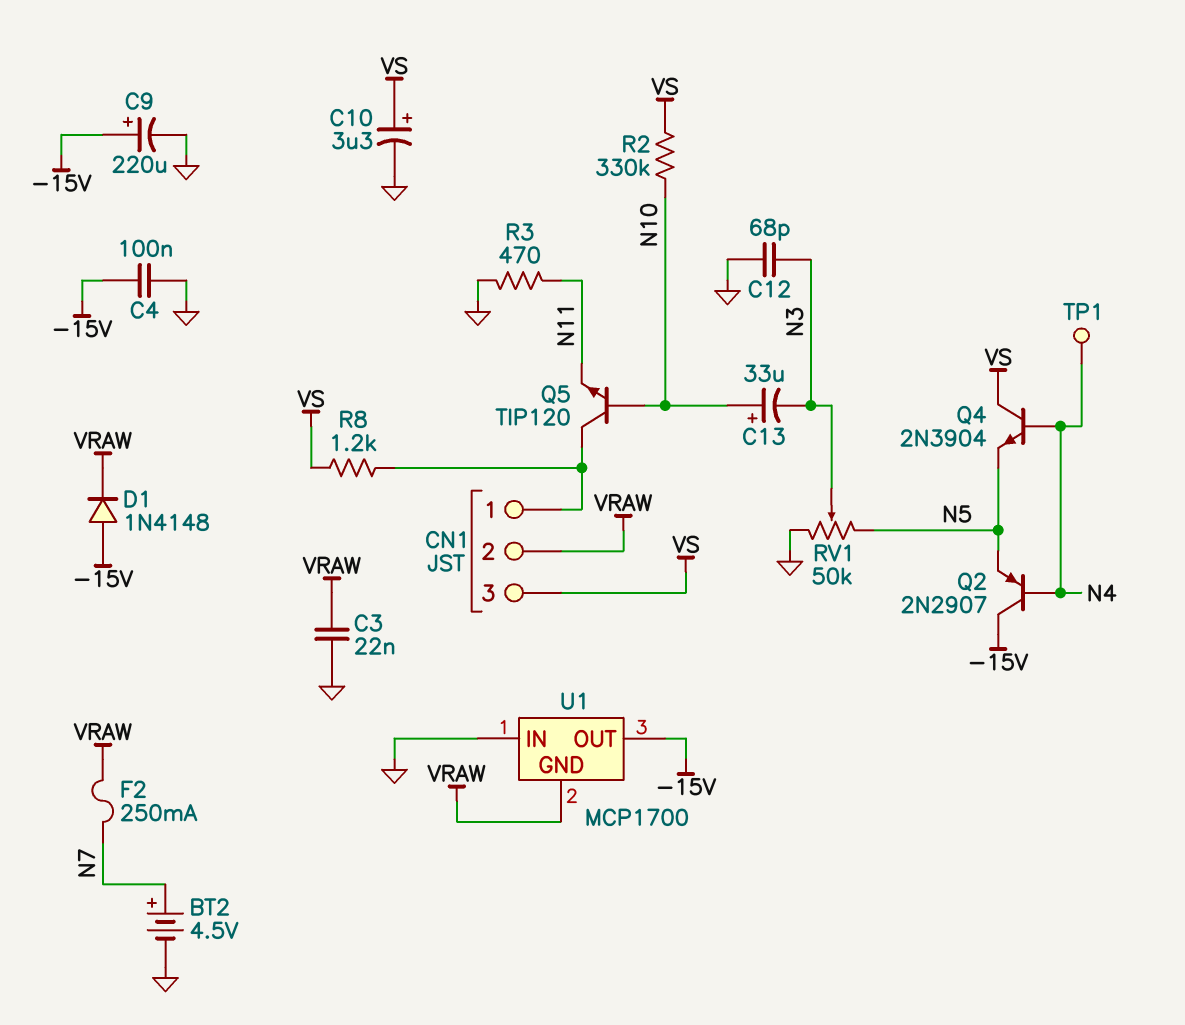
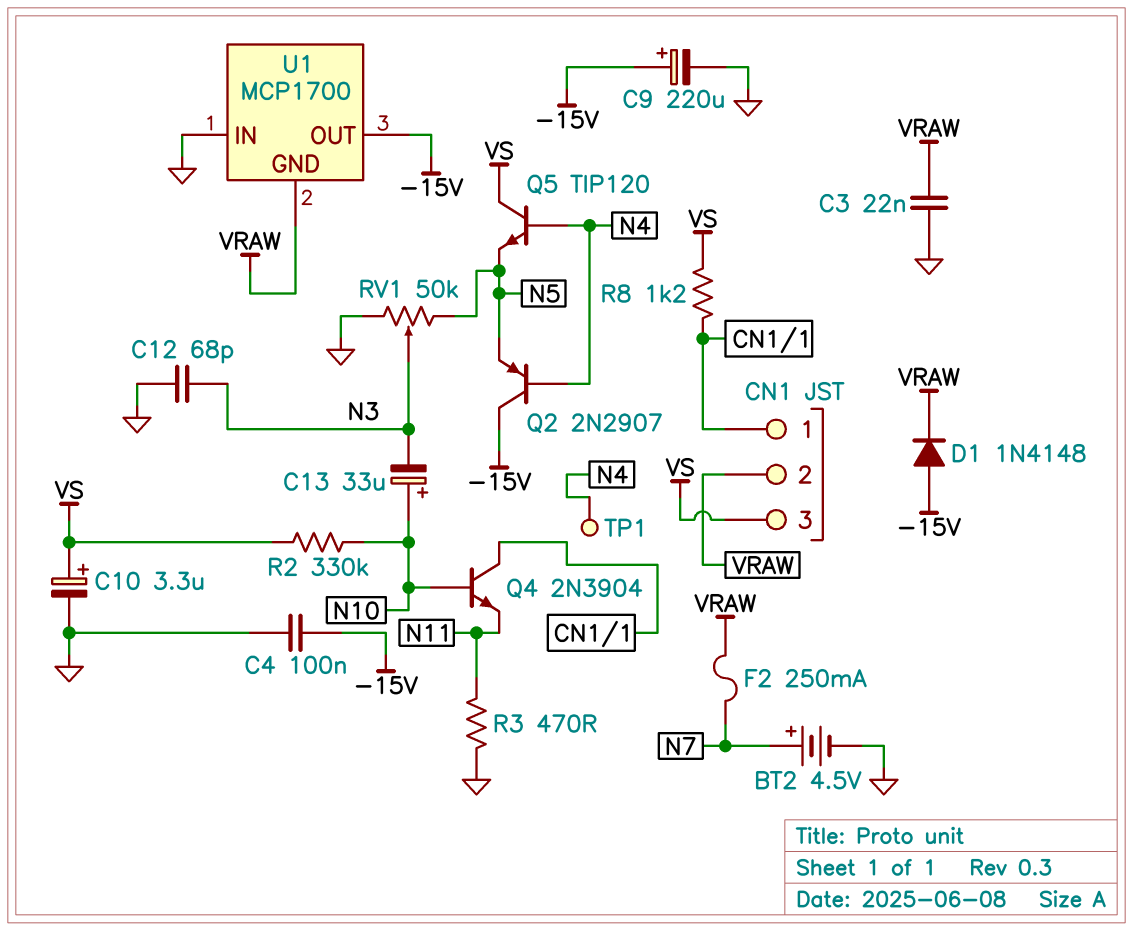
Q4: NPN 2N3904 (B N4, C VS, E N5) -> NPN 2N3904 (B N10, C CN1/1, E N11)
Q5: NPN TIP120 (B N10, C CN1/1, E N11) -> NPN TIP120 (B N4, C VS, E N5)

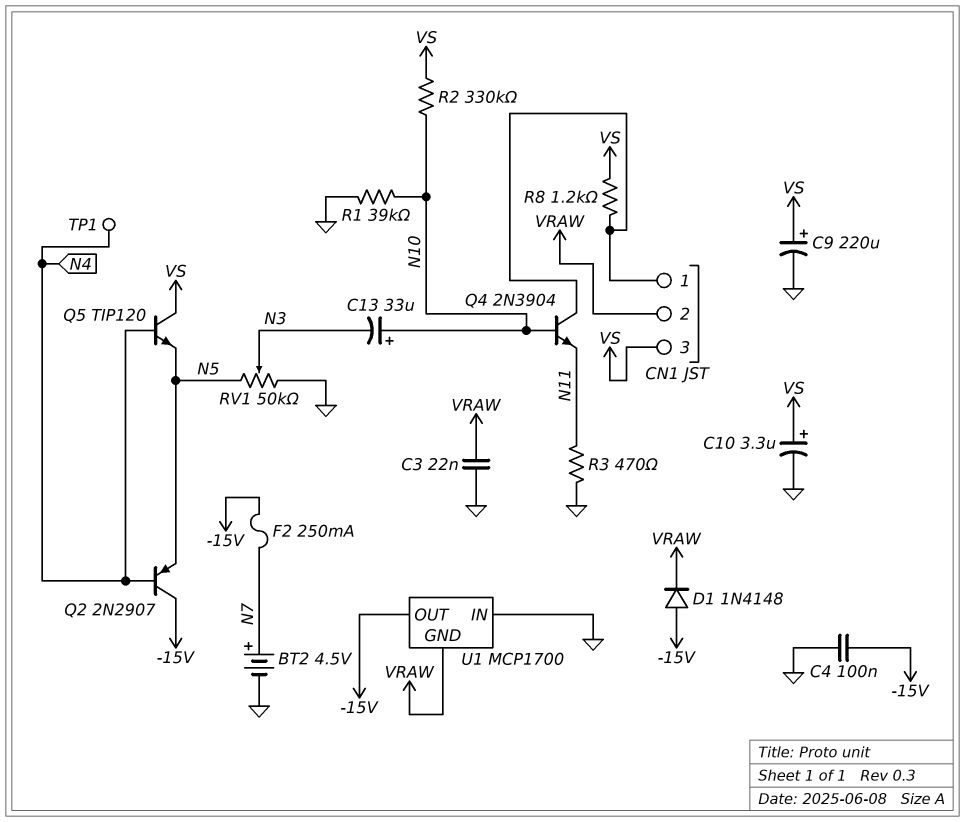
C9: 220uF (plus -15V, minus GND) -> 220uF (plus VS, minus GND)
C12: 68pF (GND, N3) -> none
F2: 250mA (N7, VRAW) -> 250mA (-15V, N7)
R1: none -> 39k (GND, N10)

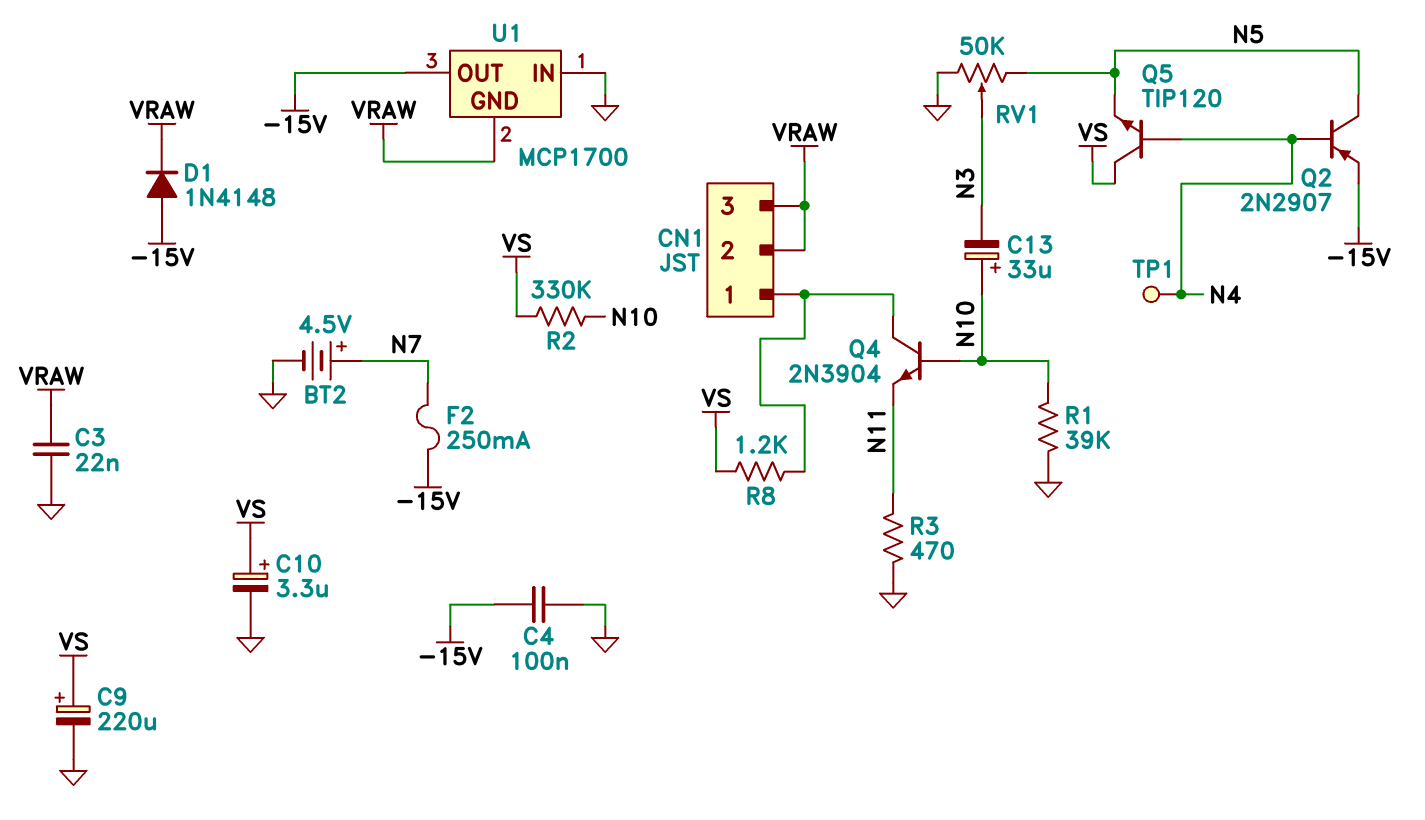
CN1 pin 3: VS -> VRAW
Q2: PNP 2N2907 (B N4, C -15V, E N5) -> PNP 2N2907 (B N4, C N5, E -15V)

